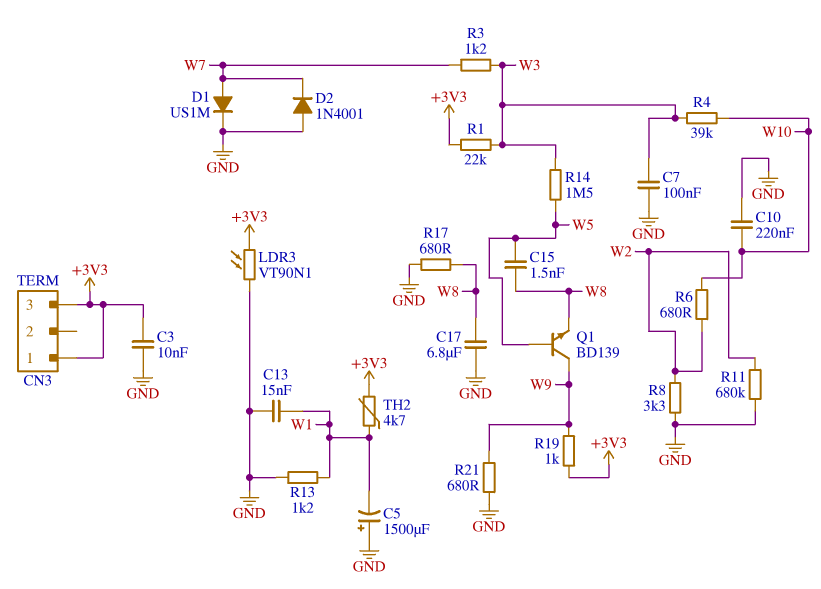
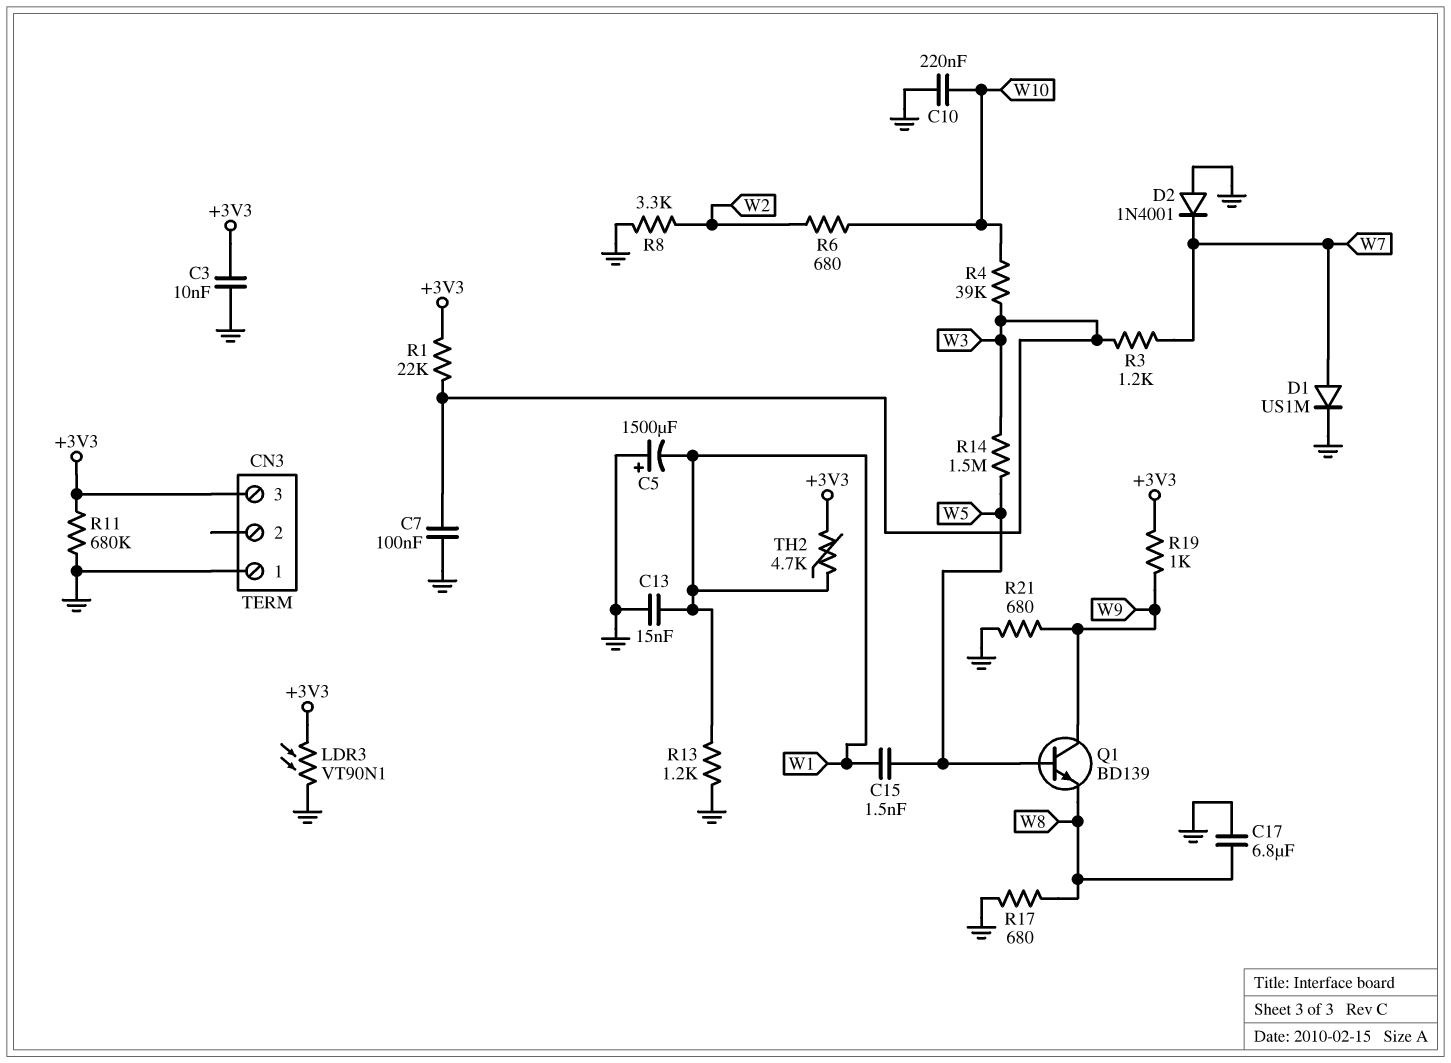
C15: 1.5nF (W5, W8) -> 1.5nF (W1, W5)
CN3 pin 1: +3V3 -> GND
R11: 680k (GND, W2) -> 680k (+3V3, GND)

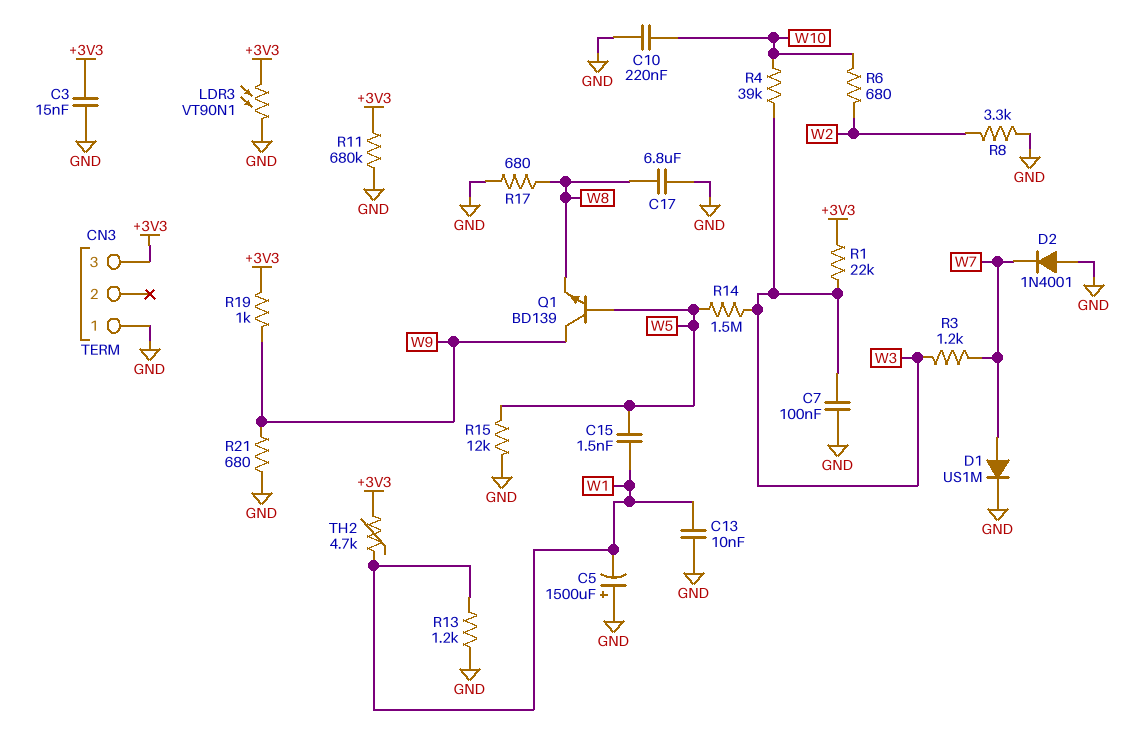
C3: 10nF (+3V3, GND) -> 15nF (+3V3, GND)
C13: 15nF (GND, W1) -> 10nF (GND, W1)
R15: none -> 12k (GND, W5)

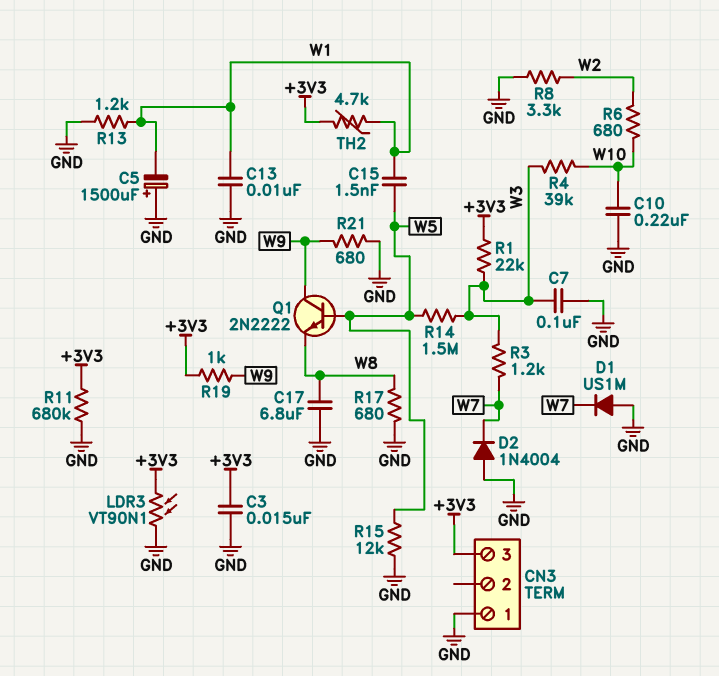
D1: diode US1M (A W7, K GND) -> diode US1M (A GND, K W7)
D2: diode 1N4001 (A GND, K W7) -> diode 1N4004 (A GND, K W7)
Q1: NPN BD139 (B W5, C W9, E W8) -> NPN 2N2222 (B W5, C W9, E W8)

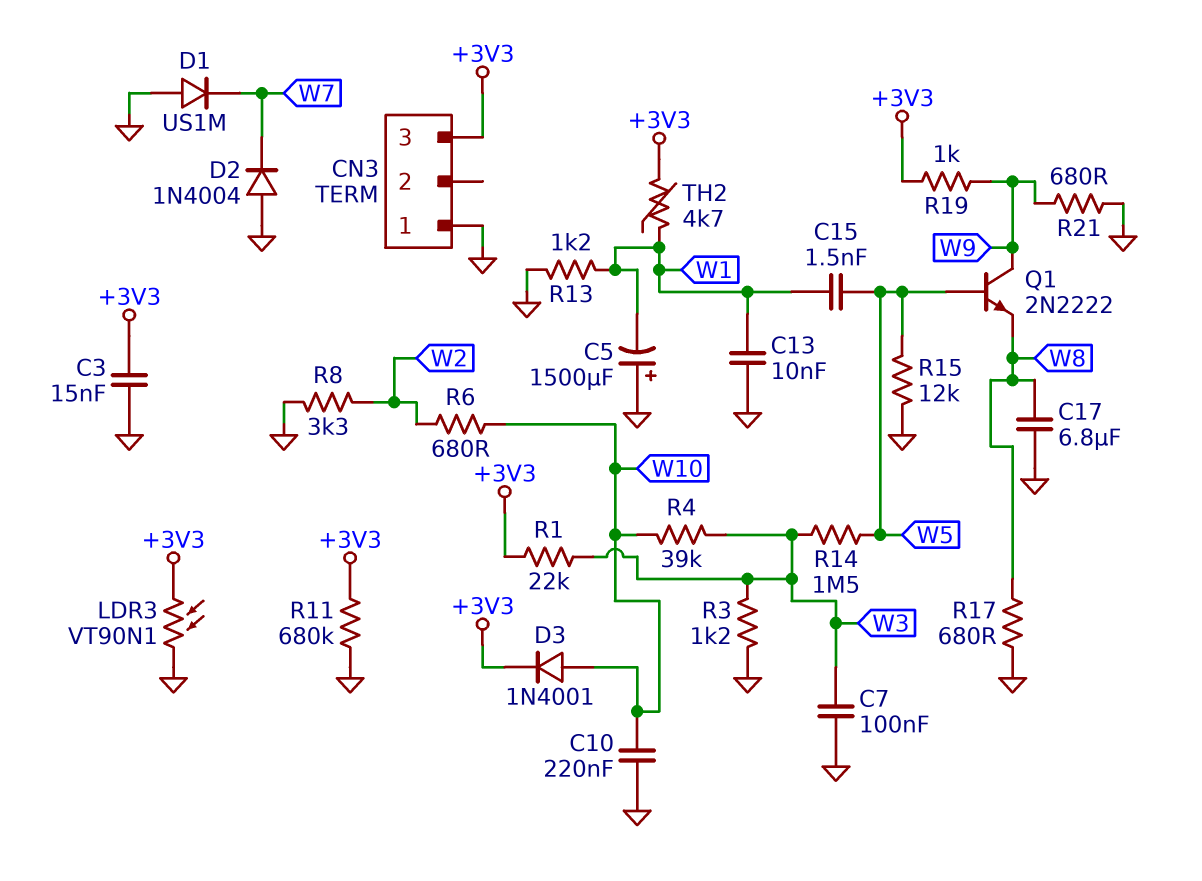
D3: none -> diode 1N4001 (A W10, K +3V3)
R3: 1.2k (W3, W7) -> 1.2k (GND, W3)

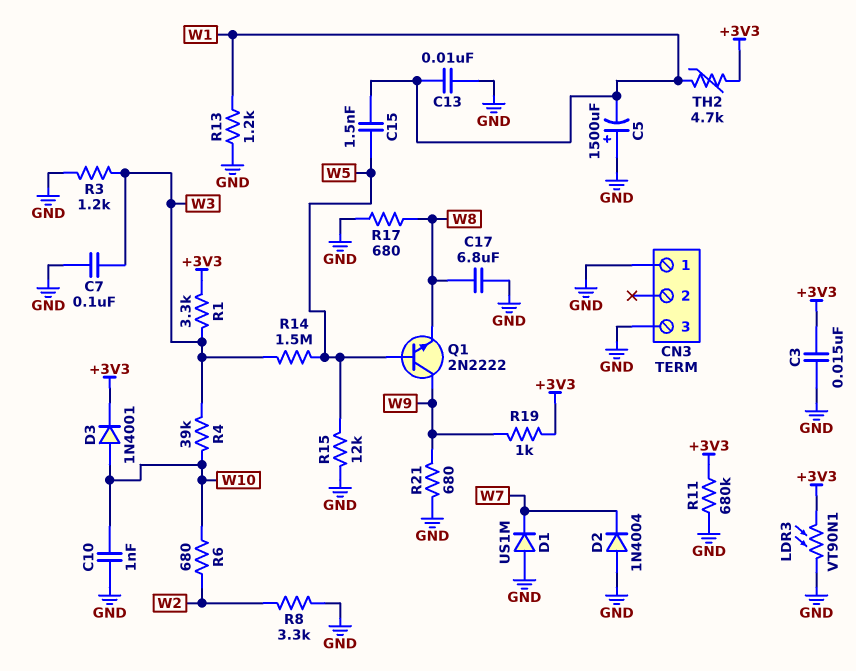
C10: 220nF (GND, W10) -> 1nF (GND, W10)
CN3 pin 3: +3V3 -> GND
R1: 22k (+3V3, W3) -> 3.3k (+3V3, W3)

